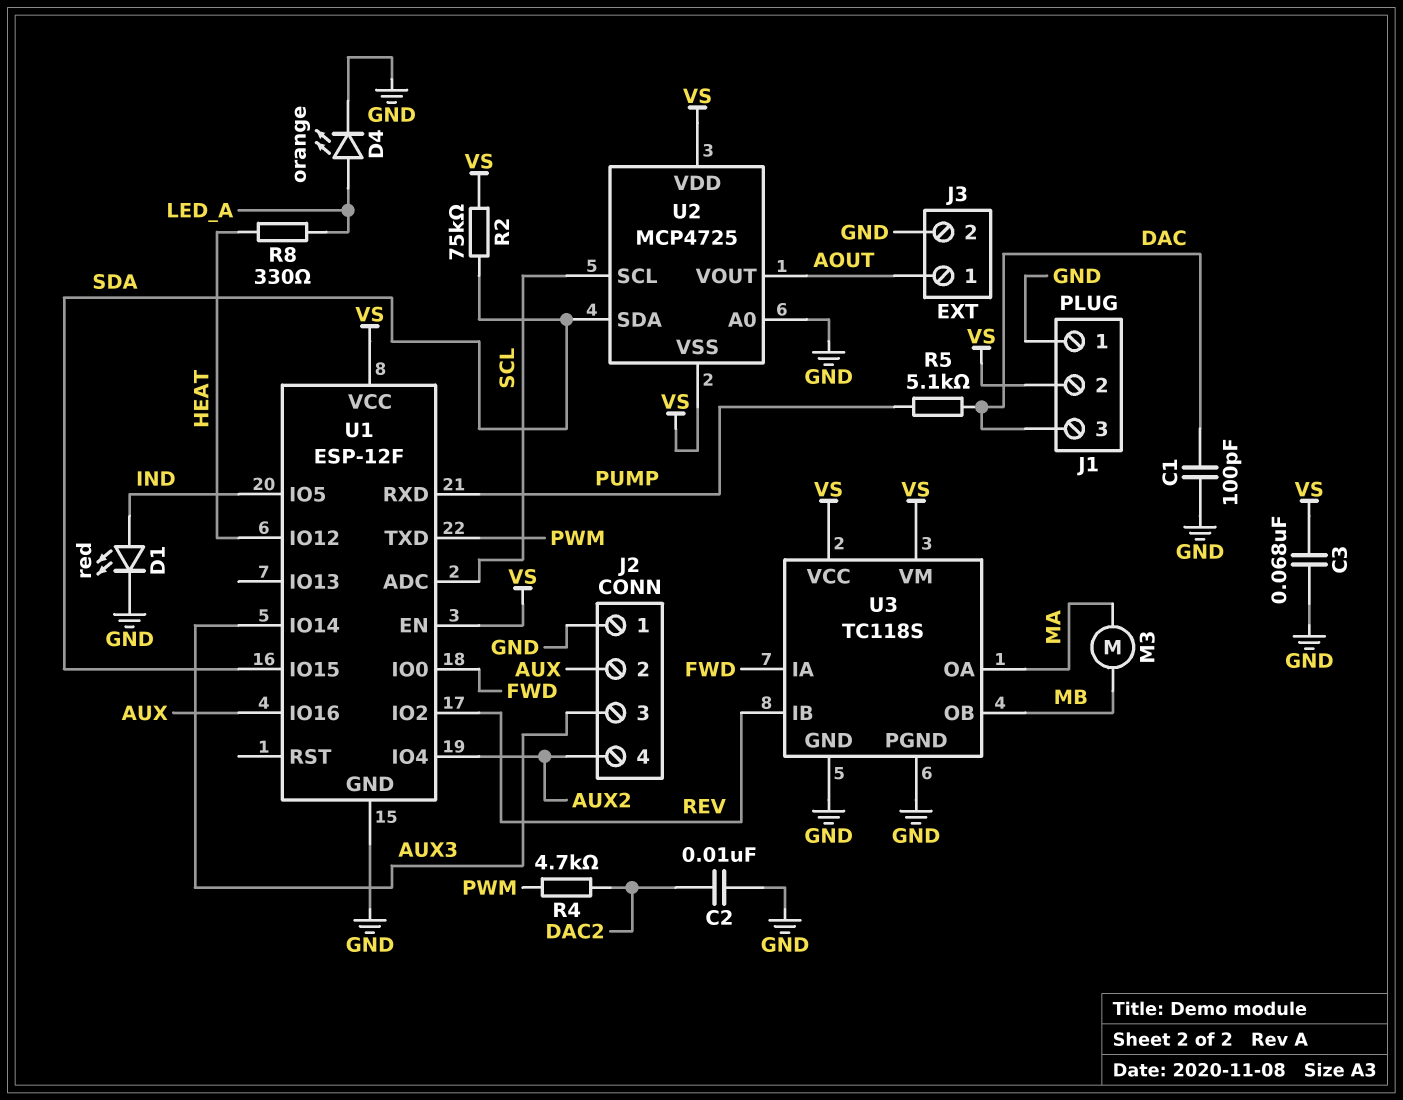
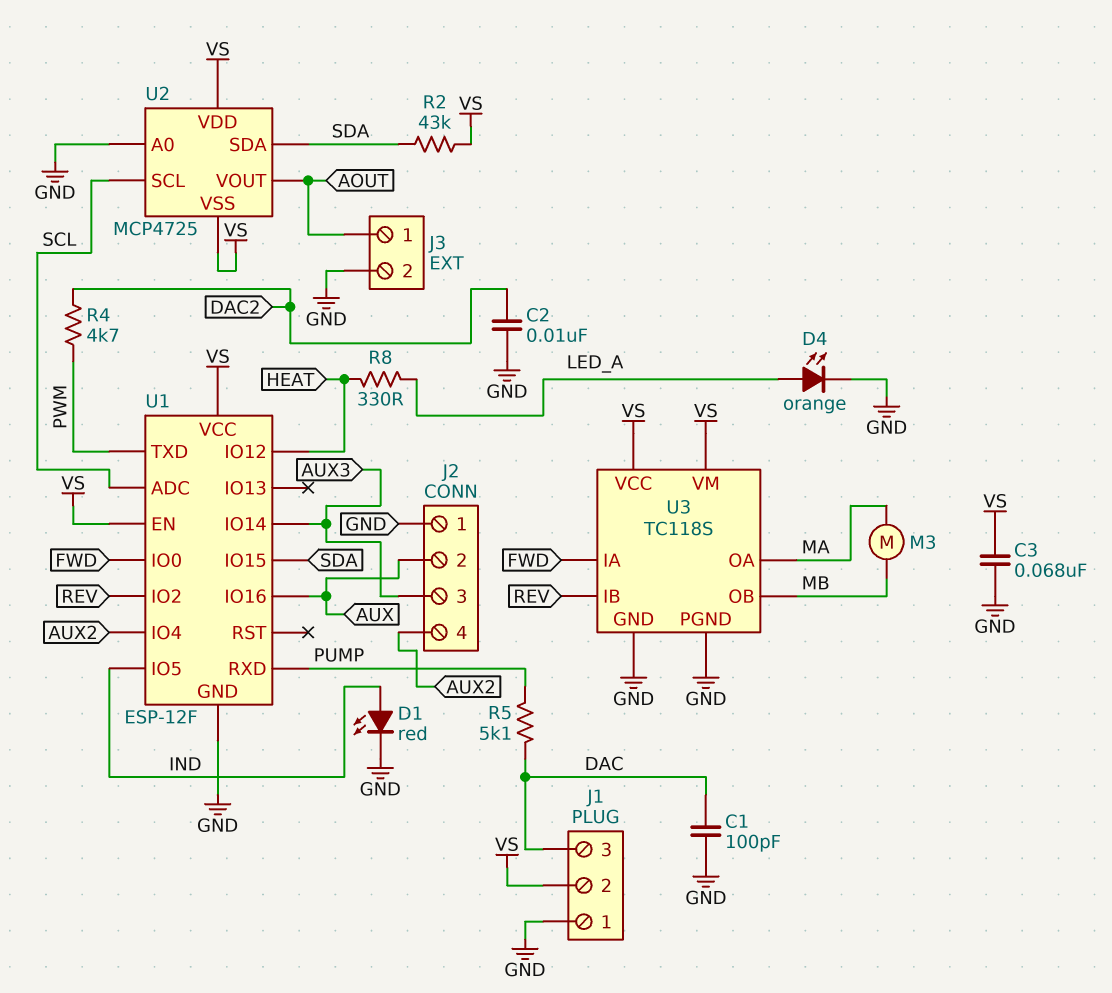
R2: 75k (SDA, VS) -> 43k (SDA, VS)

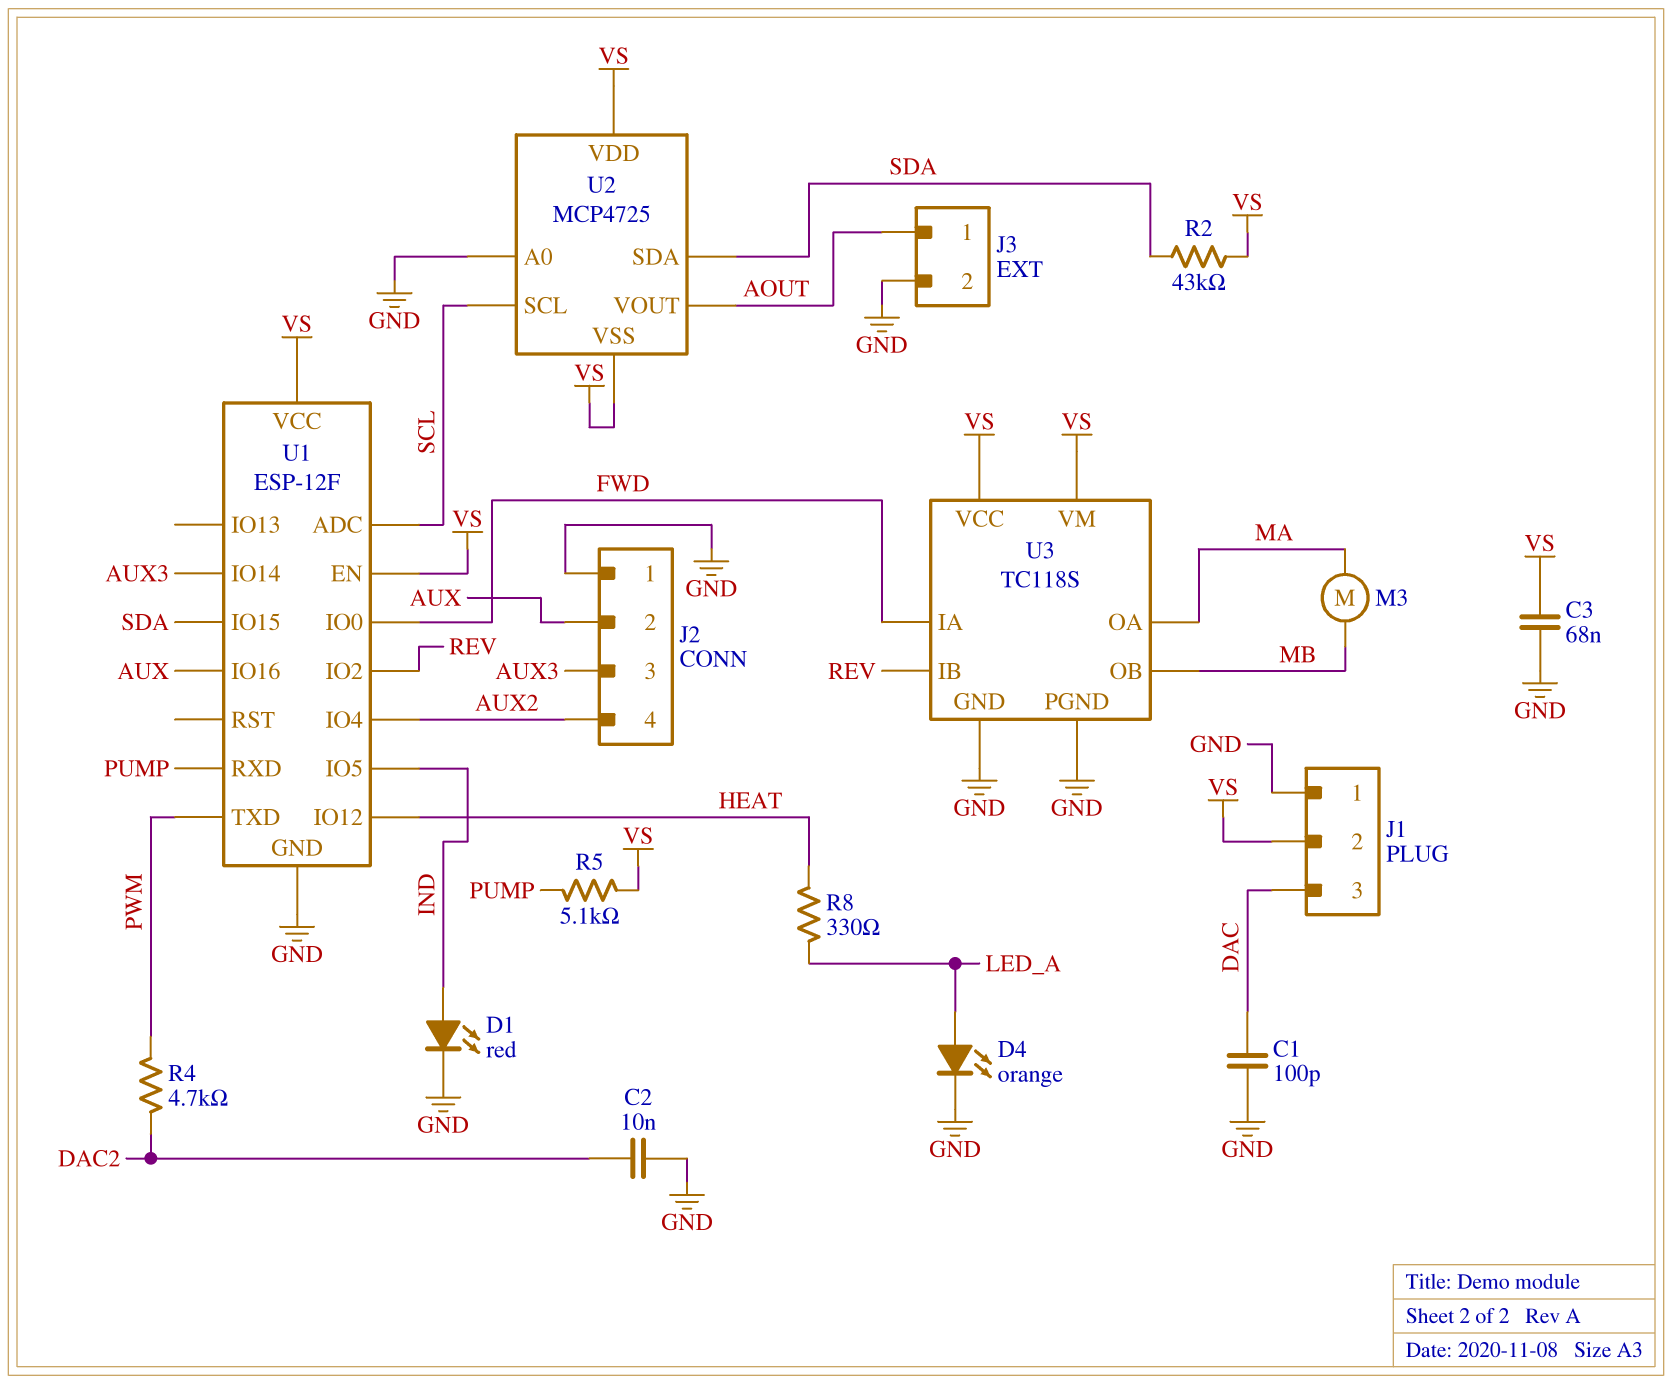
R5: 5.1k (DAC, PUMP) -> 5.1k (PUMP, VS)

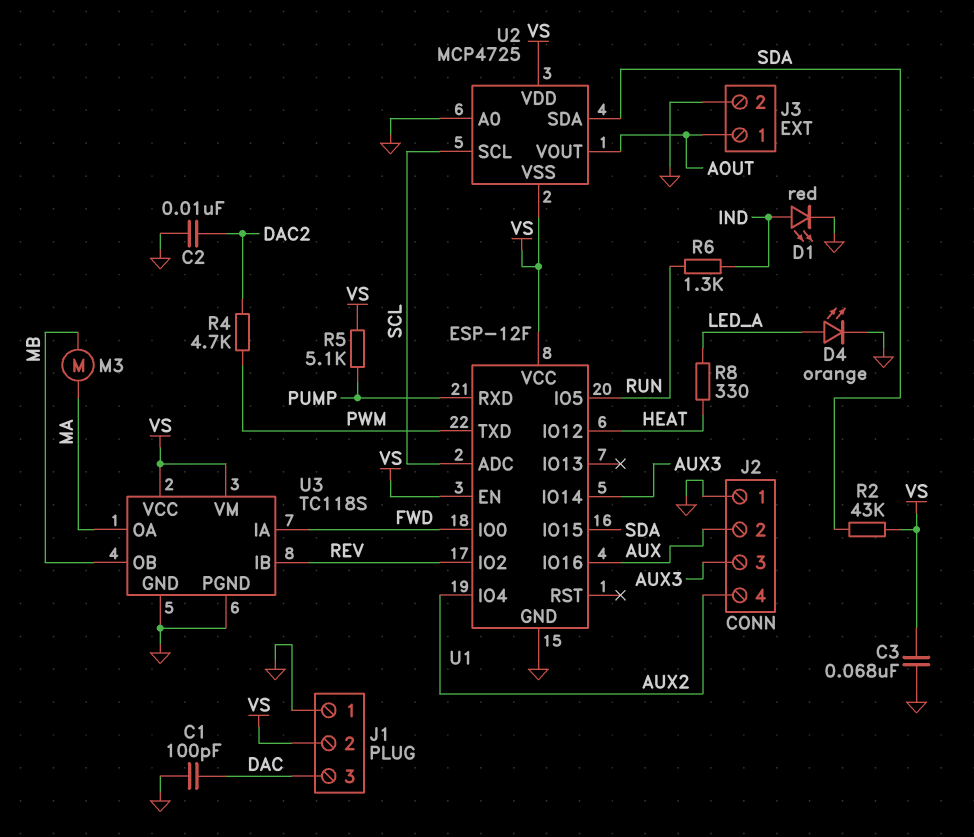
R6: none -> 1.3k (IND, RUN)
U1 pin IO5: IND -> RUN

